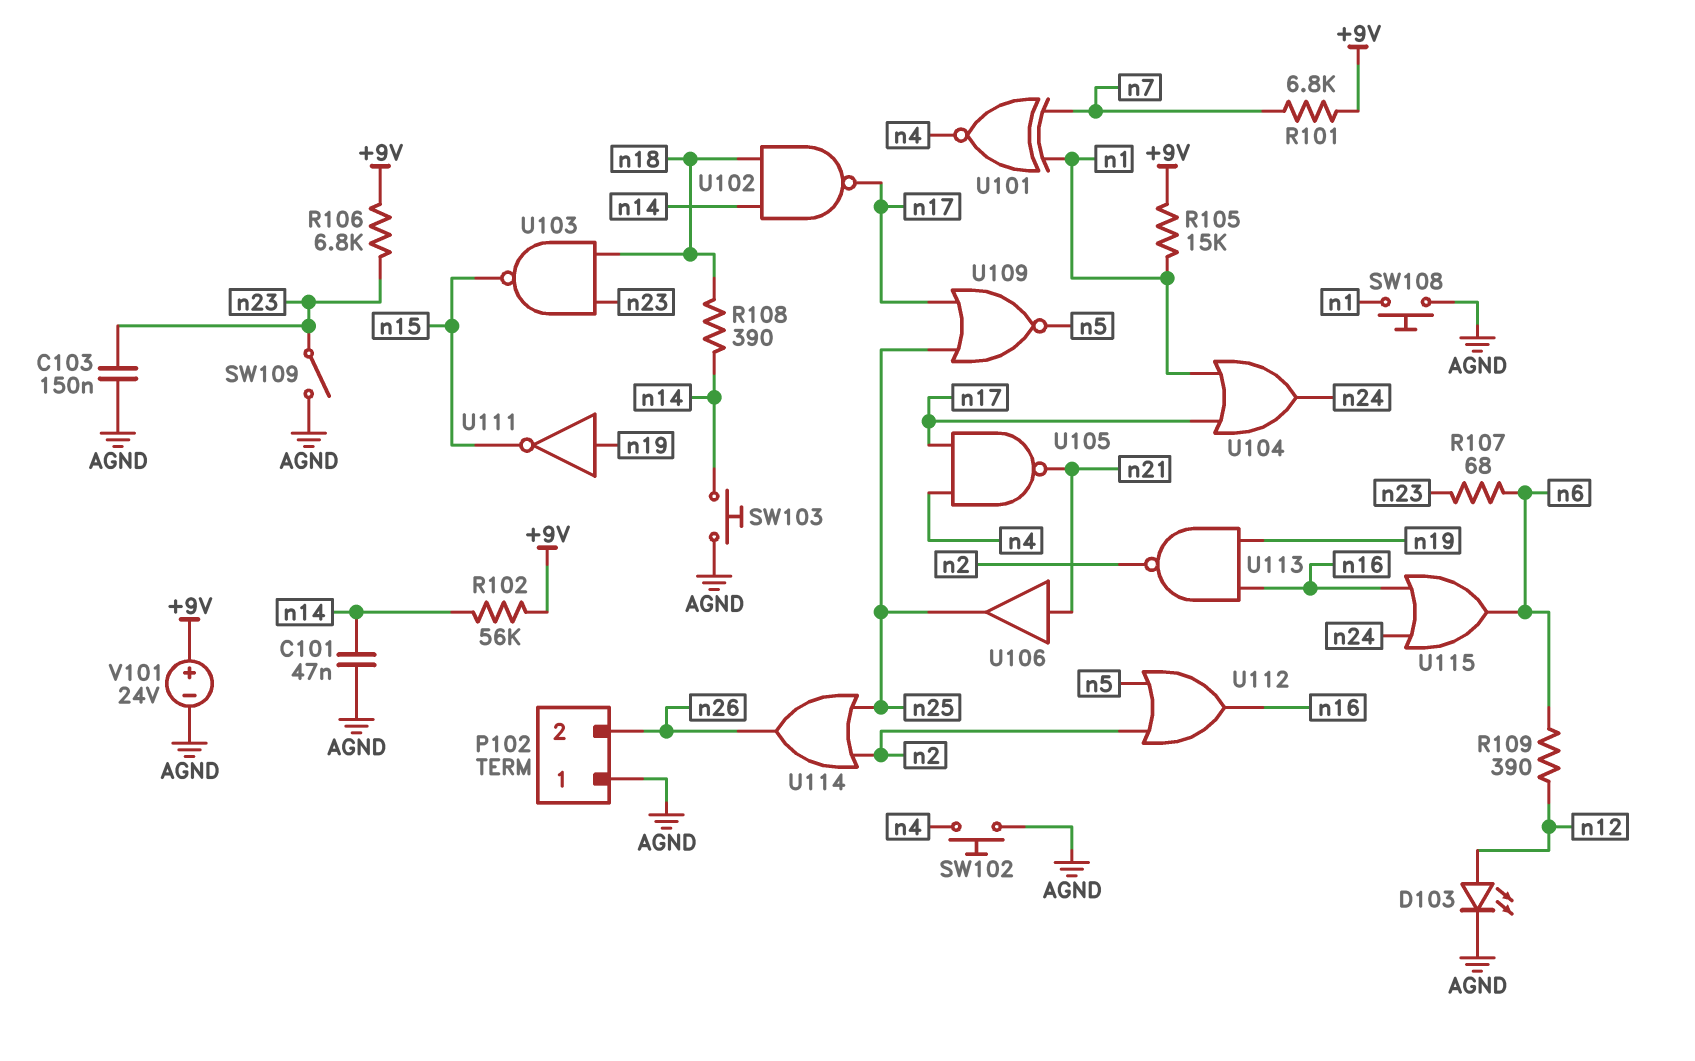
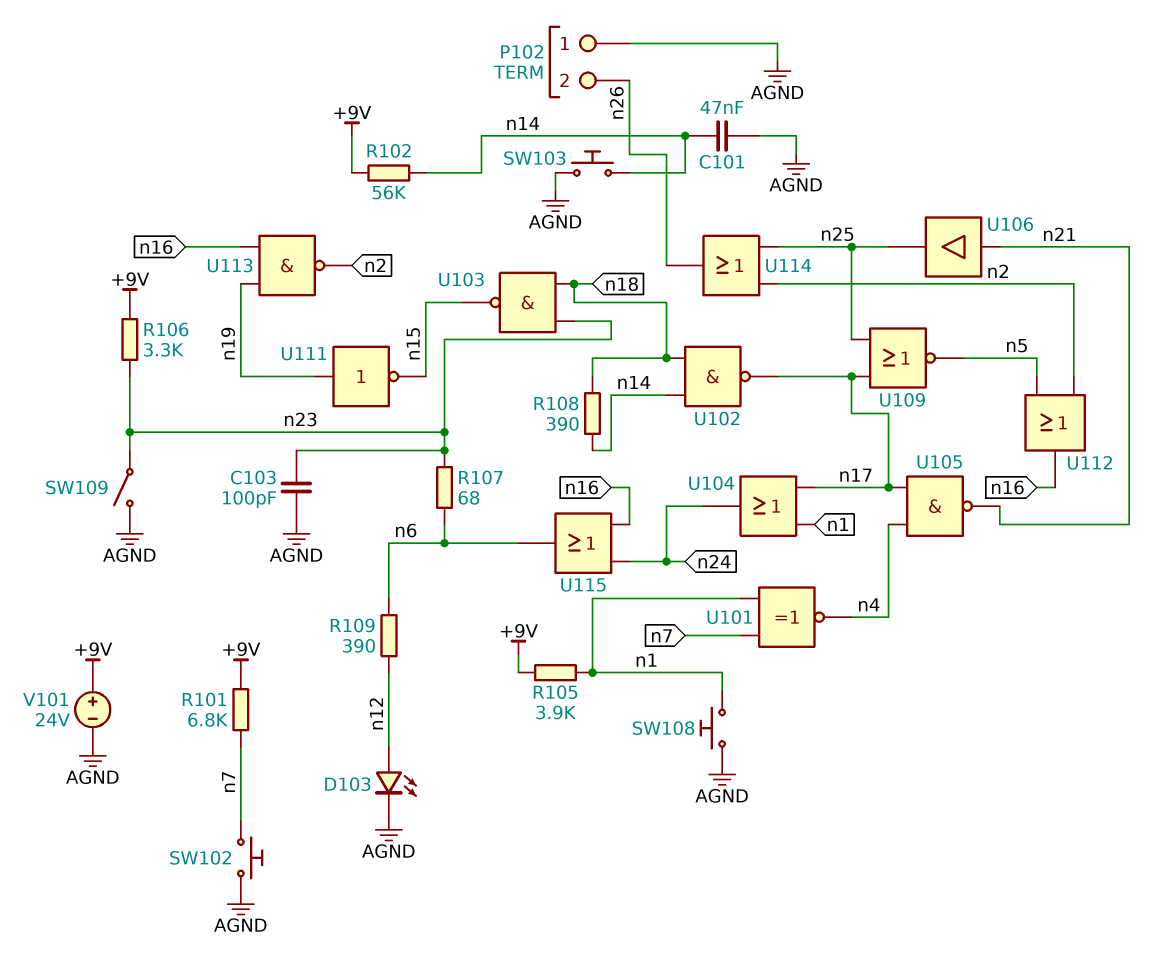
C103: 150nF (AGND, n23) -> 100pF (AGND, n23)
R105: 15k (+9V, n1) -> 3.9k (+9V, n1)
R106: 6.8k (+9V, n23) -> 3.3k (+9V, n23)
SW102: button (AGND, n4) -> button (AGND, n7)

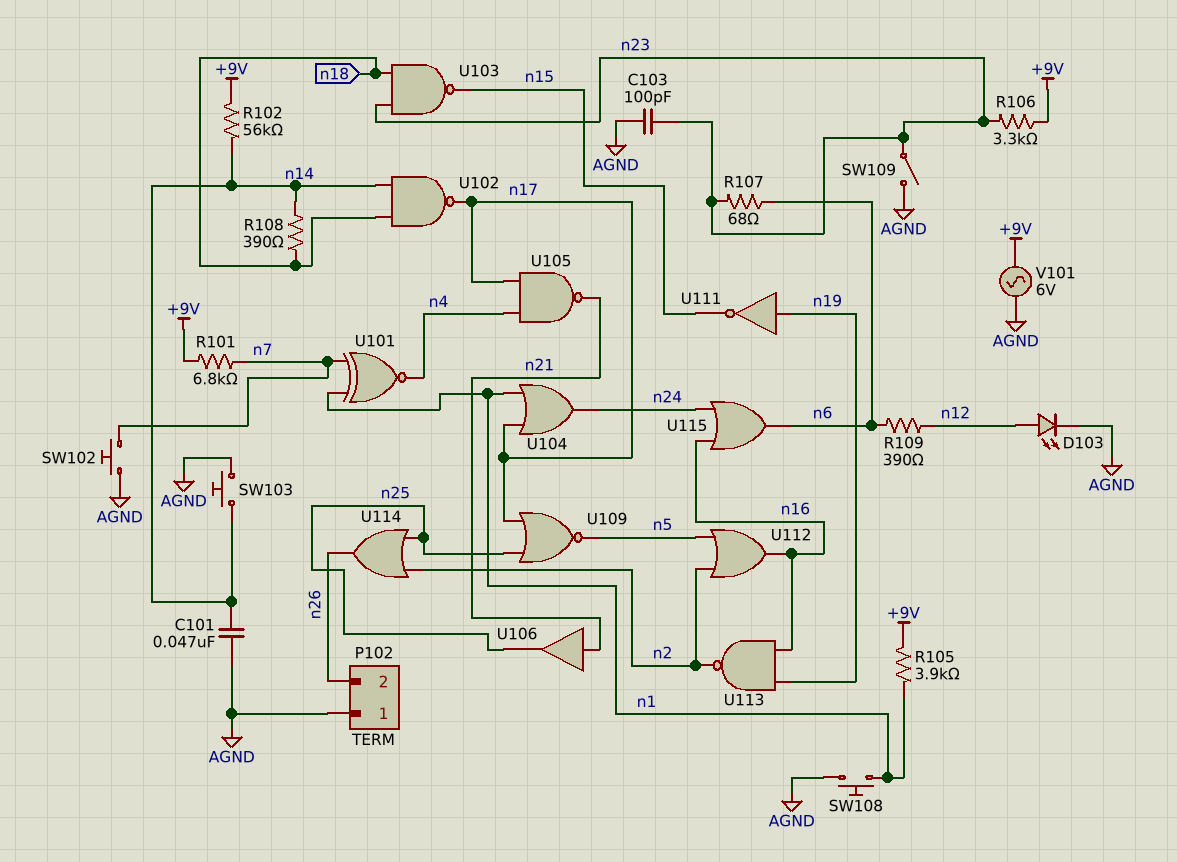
V101: 24V (plus +9V, minus AGND) -> AC 6V (+9V, AGND)

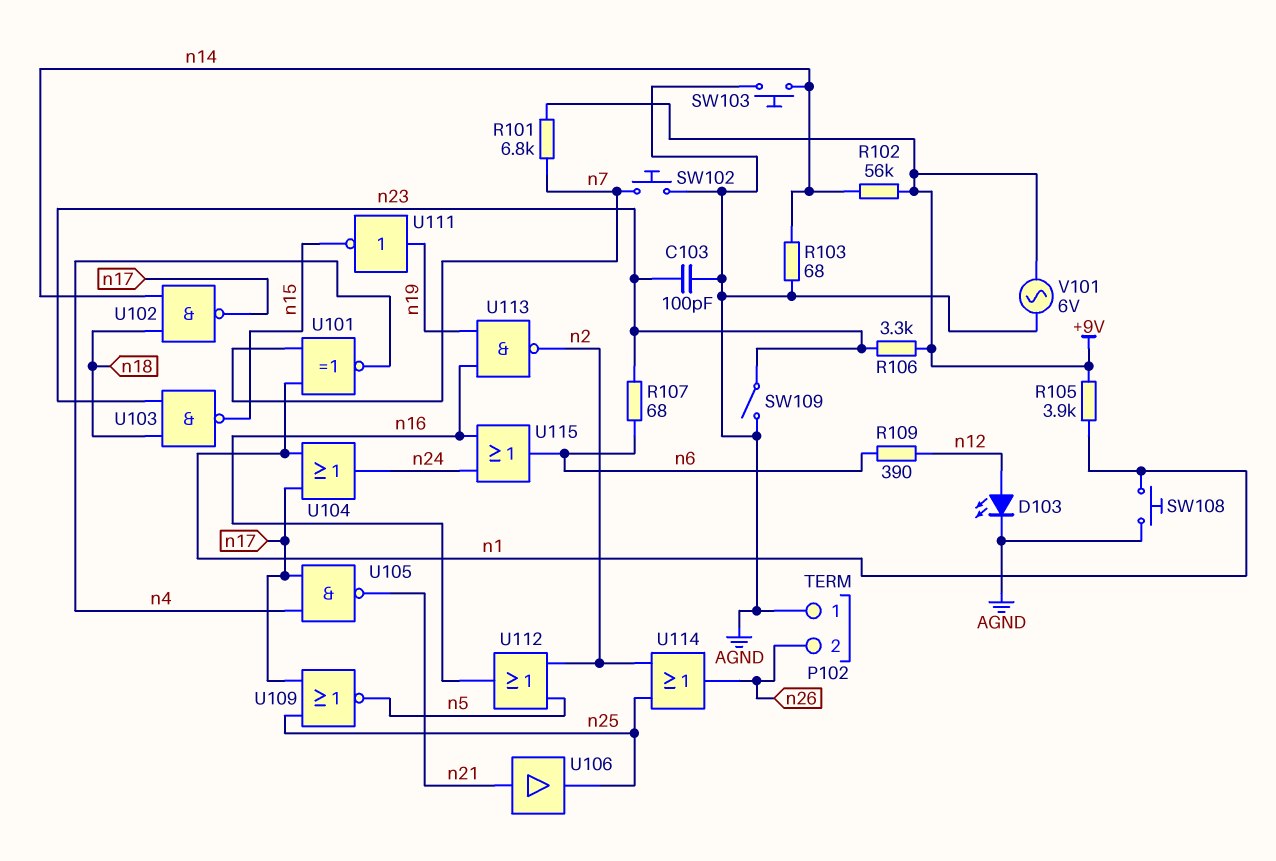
C101: 47nF (AGND, n14) -> none
R103: none -> 68 (AGND, n14)
R108: 390 (n14, n18) -> none

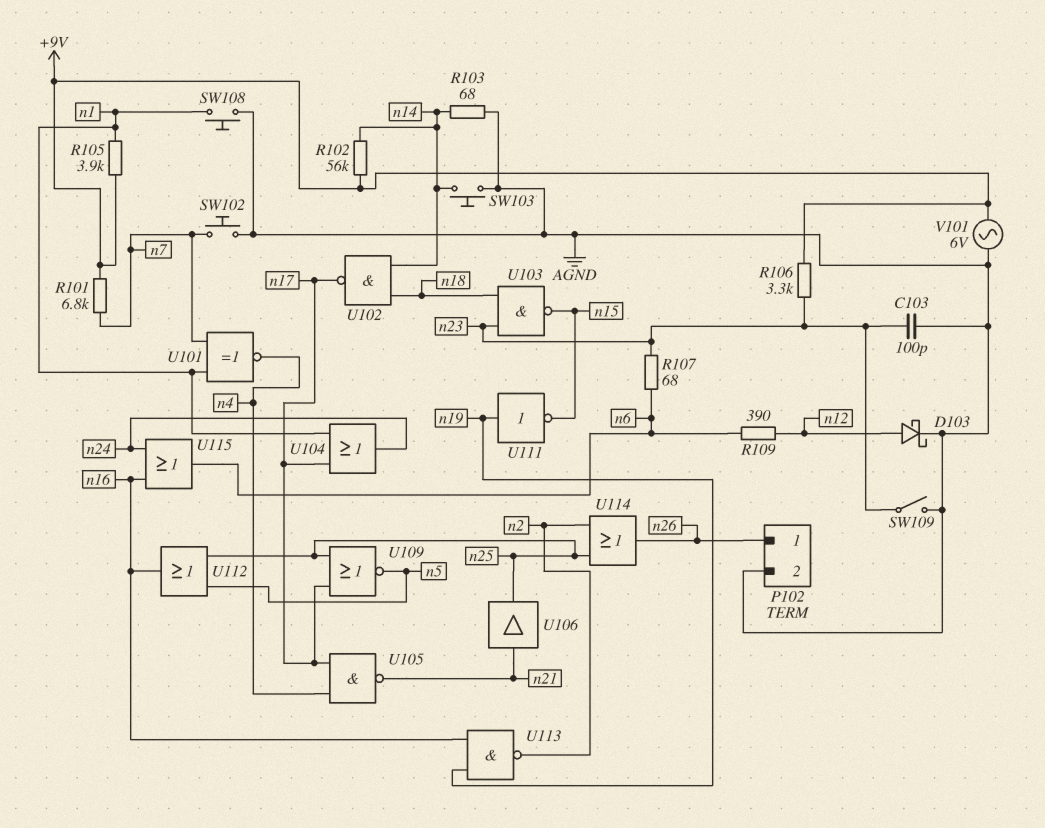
D103: LED (A n12, K AGND) -> schottky (A n12, K AGND)
P102 pin 1: AGND -> n26
P102 pin 2: n26 -> AGND
U112: OR (in n2, in n5, out n16) -> OR (in n5, in n25, out n16)

